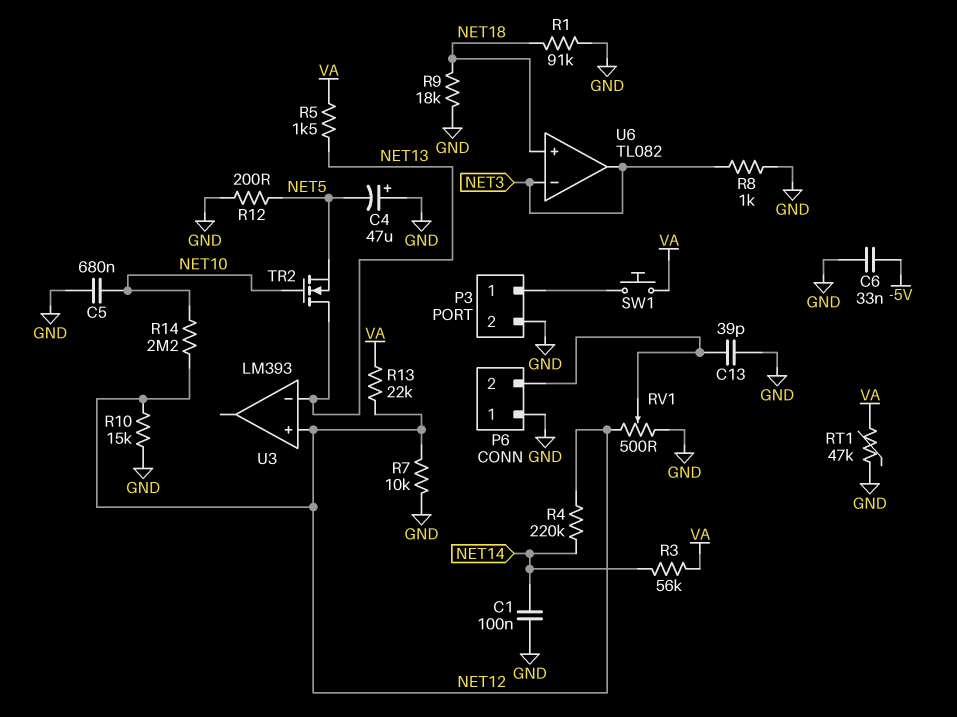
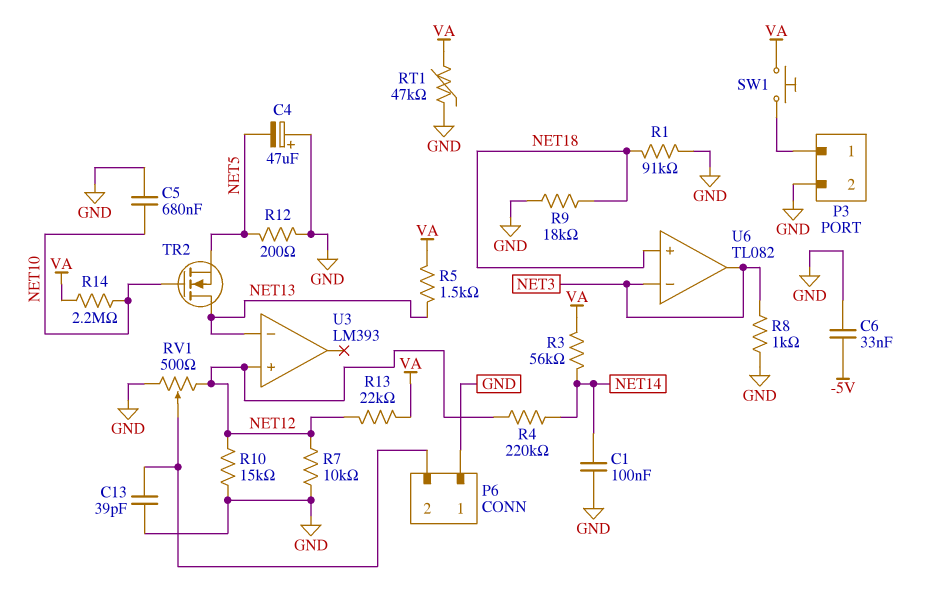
R14: 2.2M (NET10, NET12) -> 2.2M (NET10, VA)

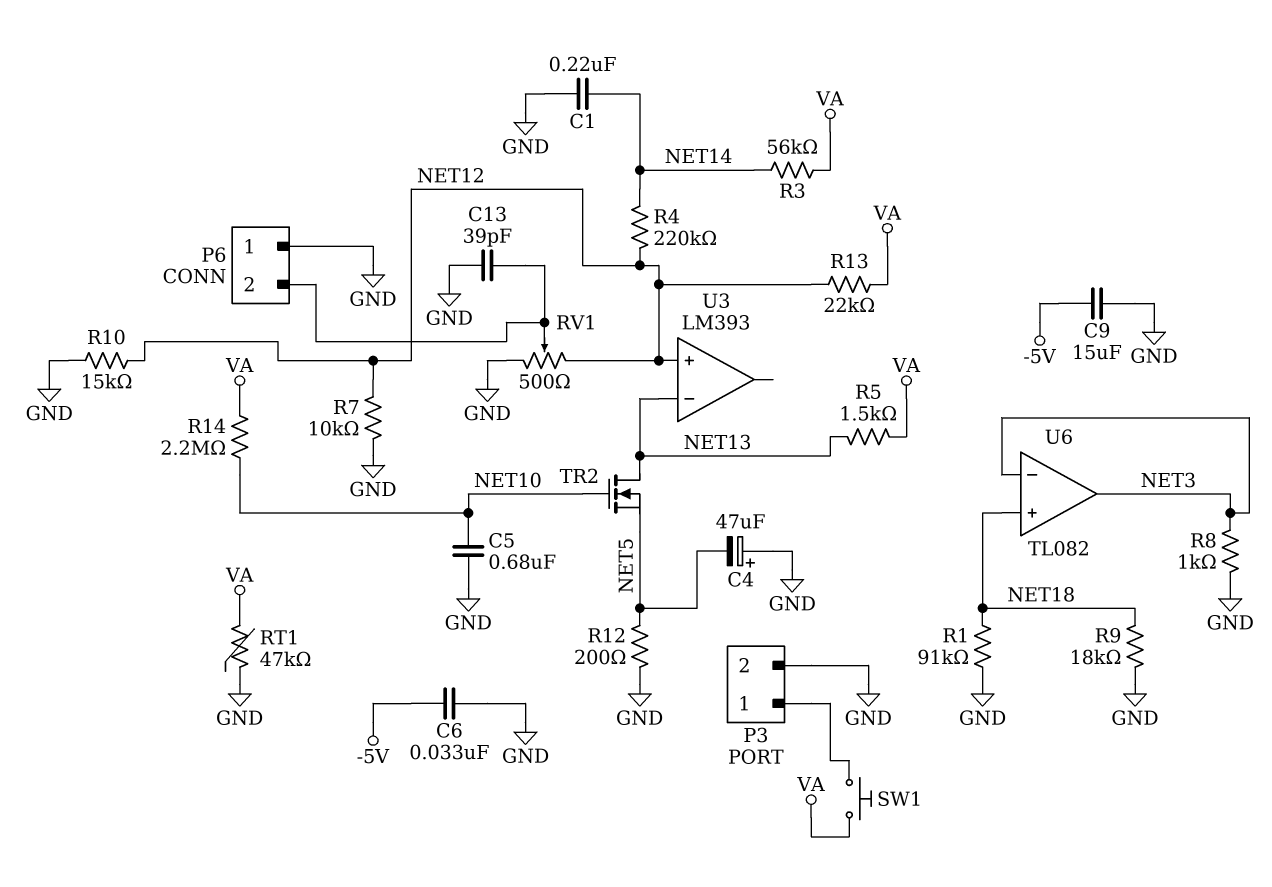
C1: 100nF (GND, NET14) -> 220nF (GND, NET14)
C9: none -> 15uF (-5V, GND)

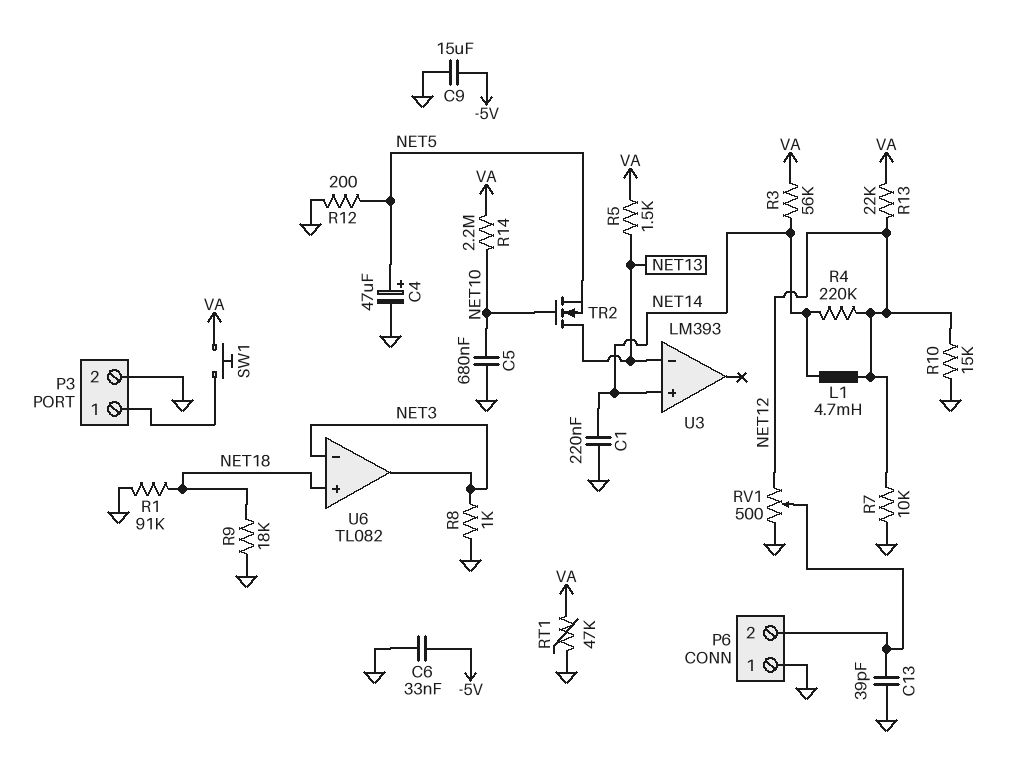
C4: 47uF (plus GND, minus NET5) -> 47uF (plus NET5, minus GND)
L1: none -> 4.7mH (NET12, NET14)
U3 pin in+: NET12 -> NET14

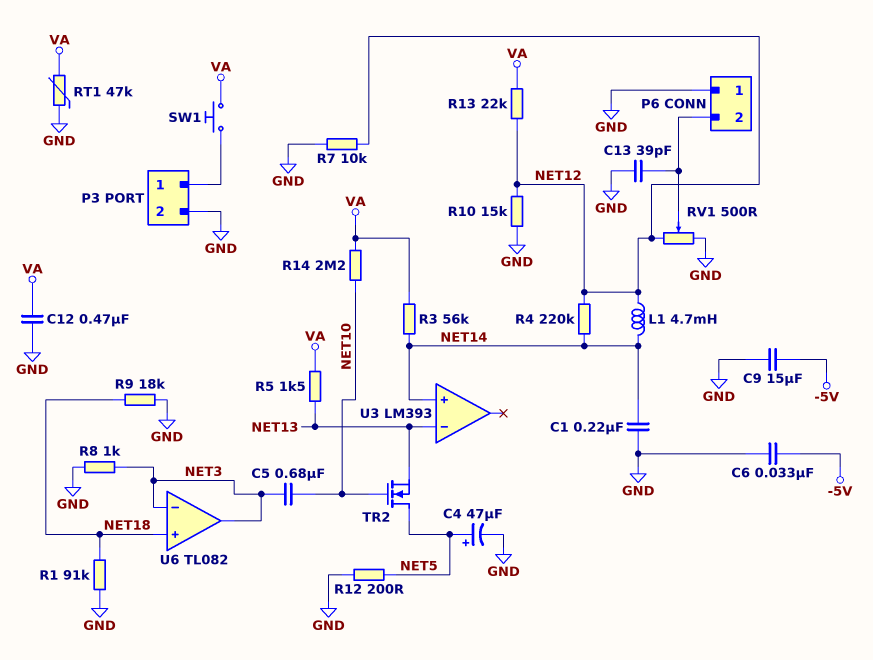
C5: 680nF (GND, NET10) -> 680nF (NET3, NET10)
C12: none -> 470nF (GND, VA)
TR2: NMOS (G NET10, D NET13, S NET5) -> NMOS (G NET10, D NET5, S NET13)

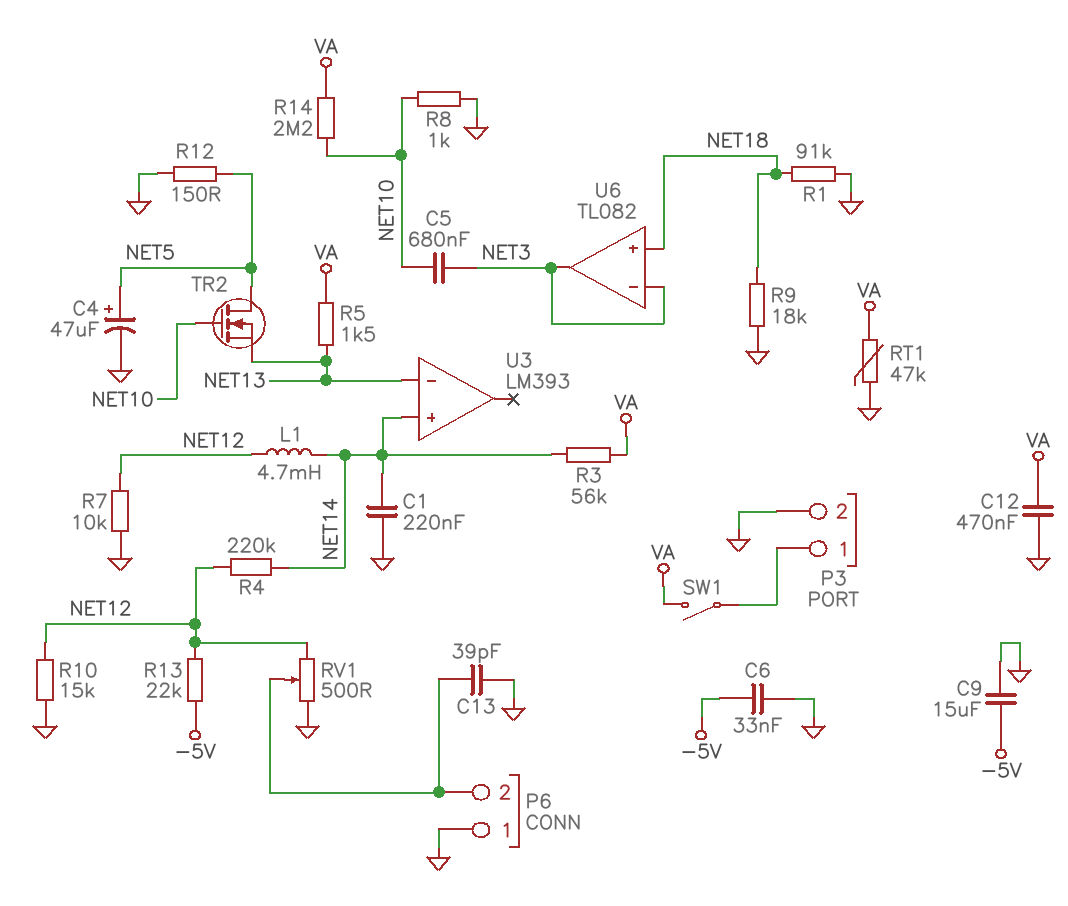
R8: 1k (GND, NET3) -> 1k (GND, NET10)
R12: 200 (GND, NET5) -> 150 (GND, NET5)
R13: 22k (NET12, VA) -> 22k (-5V, NET12)
SW1: button (P3/1, VA) -> switch (P3/1, VA)

